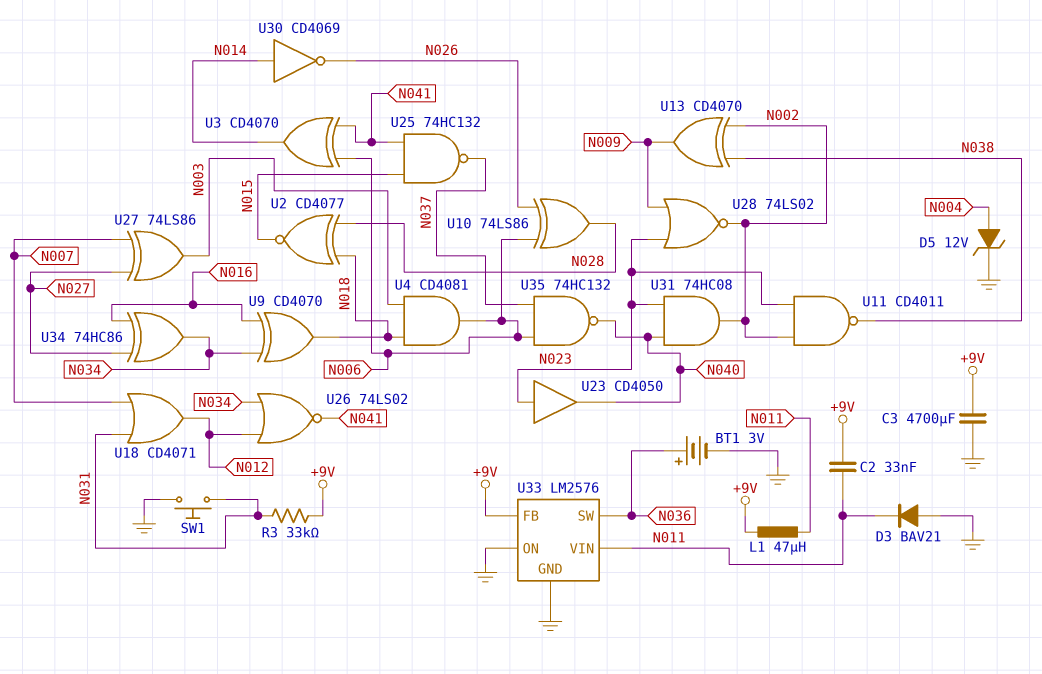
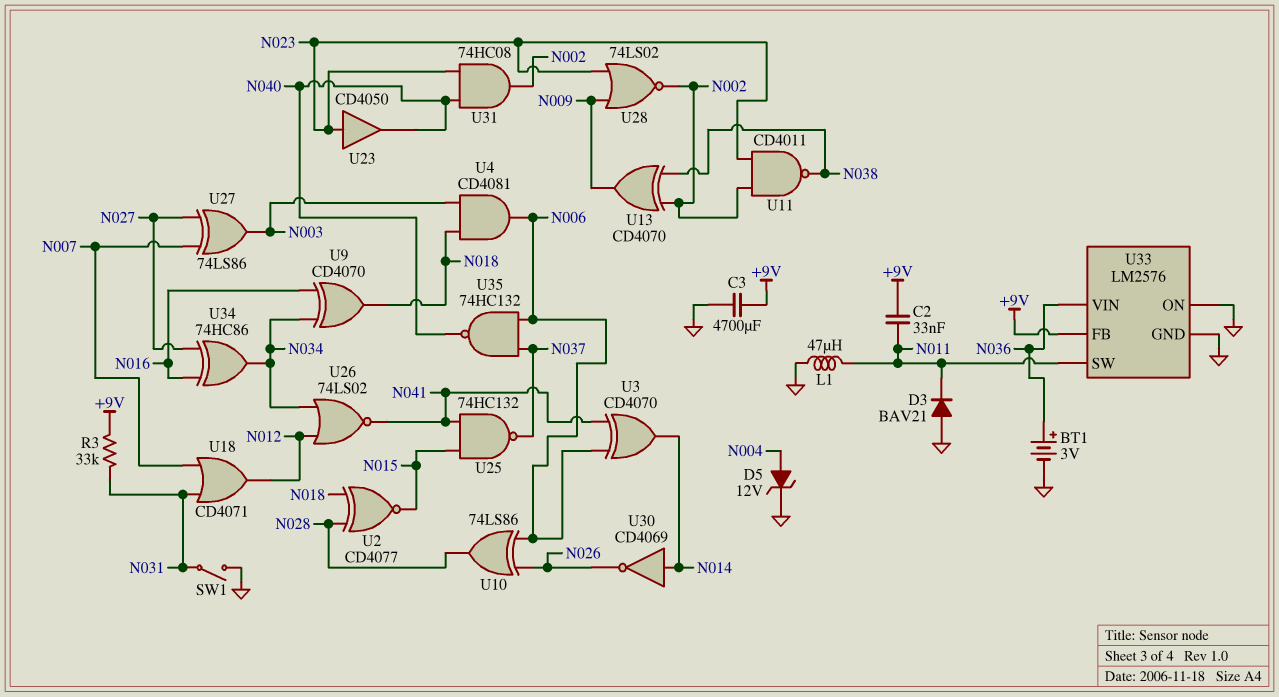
L1: 47uH (+9V, N011) -> 47uH (GND, N011)
SW1: button (GND, N031) -> switch (GND, N031)
U33 pin SW: N036 -> N011
U33 pin VIN: N011 -> N036

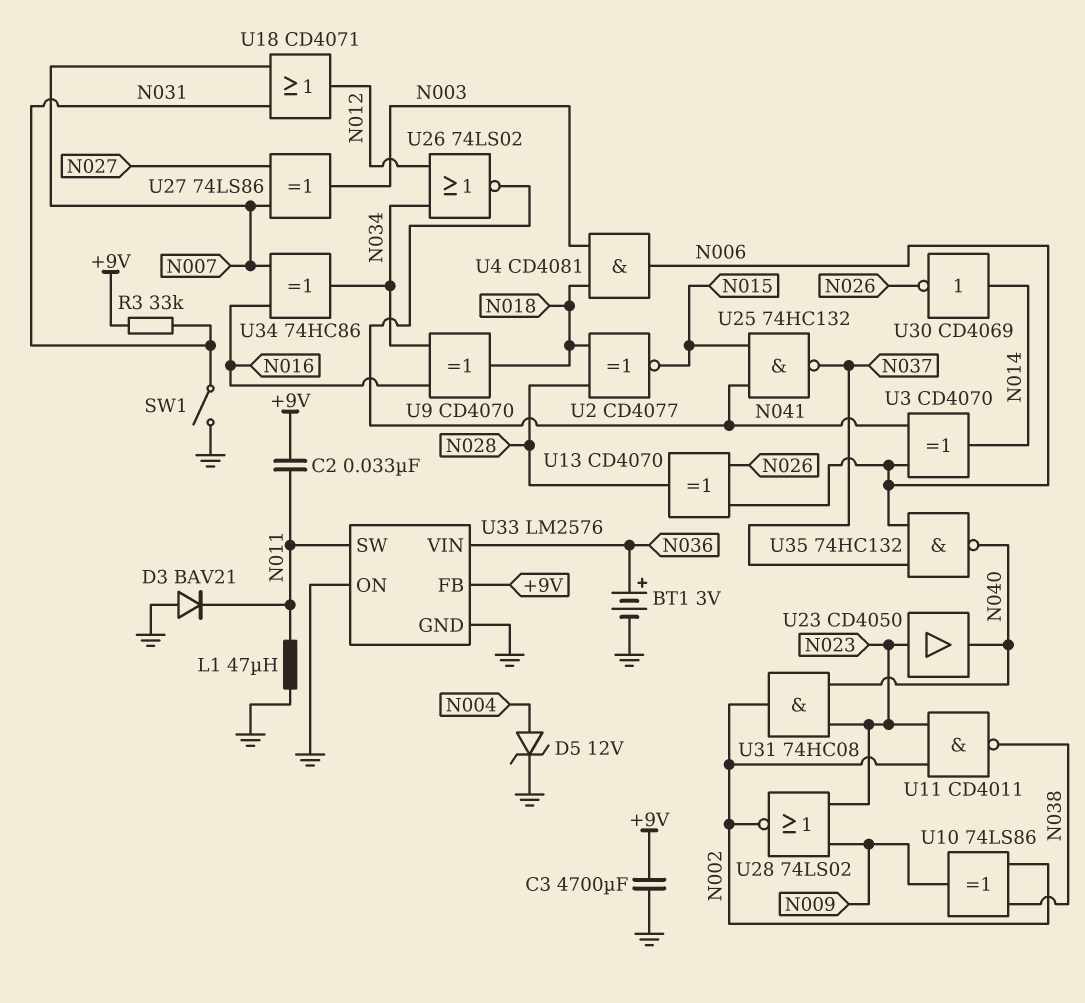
U10: XOR 74LS86 (in N006, in N026, out N028) -> XOR 74LS86 (in N002, in N038, out N009)
U13: XOR CD4070 (in N002, in N038, out N009) -> XOR CD4070 (in N006, in N026, out N028)
U34: XOR 74HC86 (in N016, in N027, out N034) -> XOR 74HC86 (in N007, in N016, out N034)

